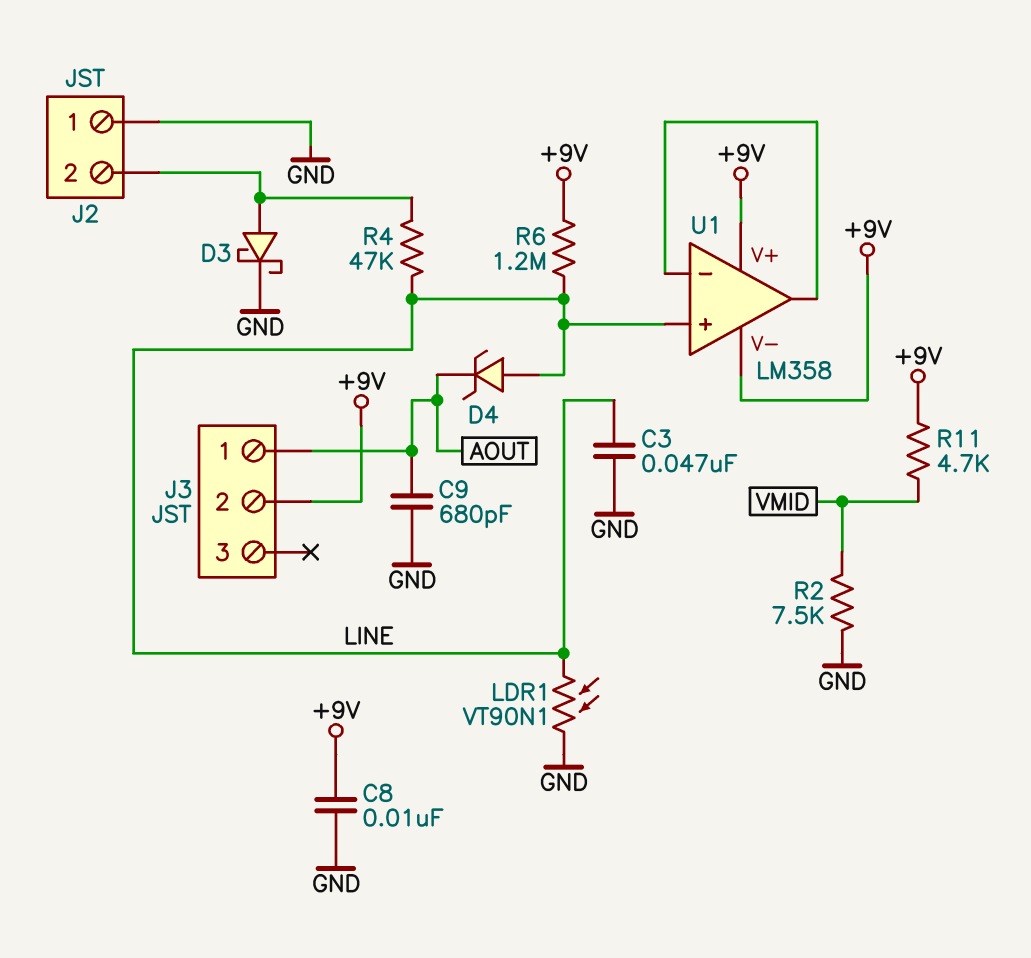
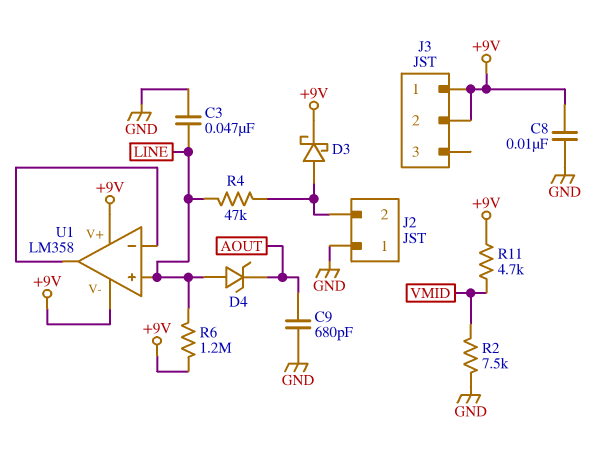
D3: schottky (A J2/2, K GND) -> schottky (A J2/2, K +9V)
J3 pin 1: AOUT -> +9V
LDR1: VT90N1 (GND, LINE) -> none

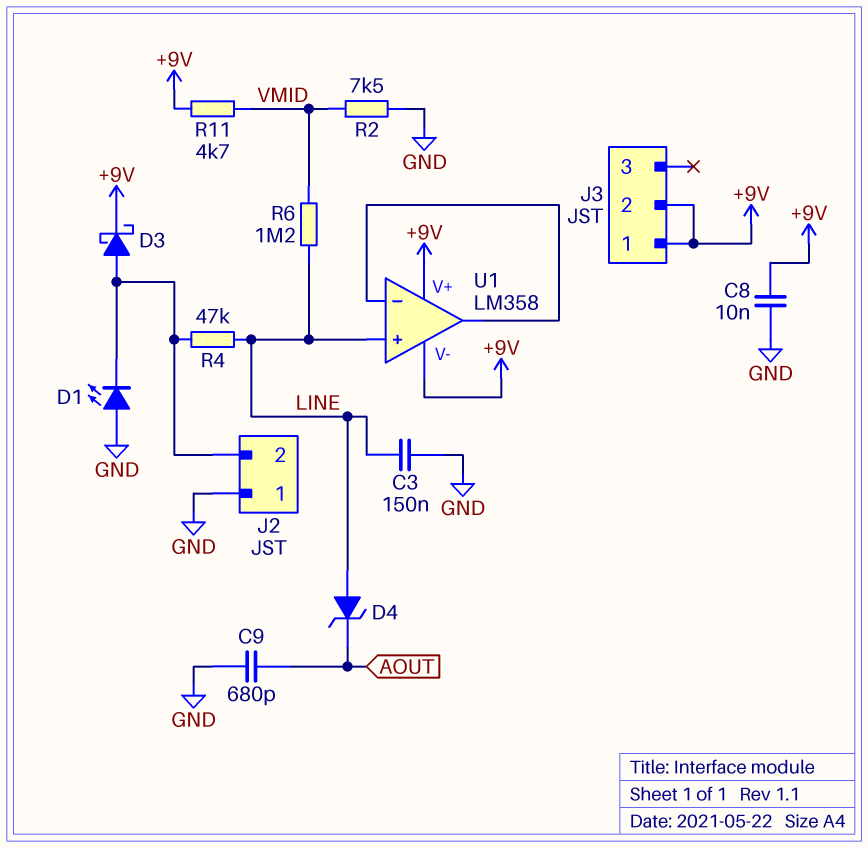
C3: 47nF (GND, LINE) -> 150nF (GND, LINE)
D1: none -> LED (A GND, K J2/2)
R6: 1.2M (+9V, LINE) -> 1.2M (LINE, VMID)

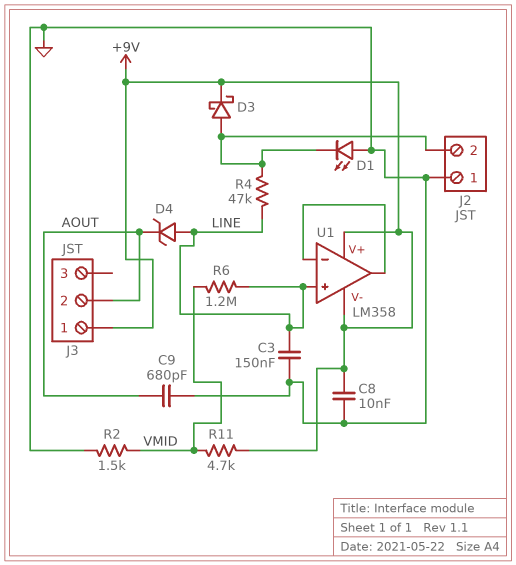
J3 pin 2: +9V -> AOUT
R2: 7.5k (GND, VMID) -> 1.5k (GND, VMID)

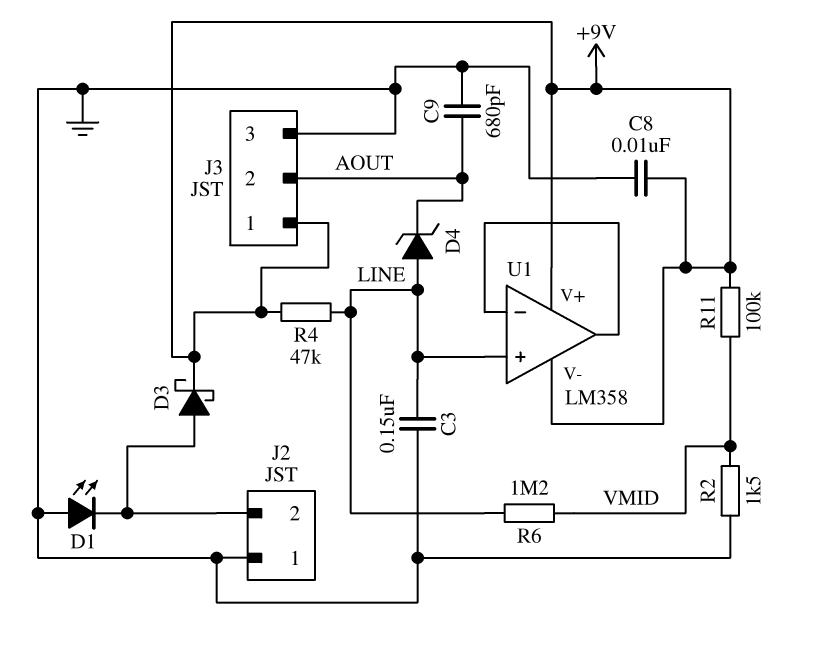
J3 pin 3: none -> GND
R4: 47k (J2/2, LINE) -> 47k (+9V, LINE)
R11: 4.7k (+9V, VMID) -> 100k (+9V, VMID)

